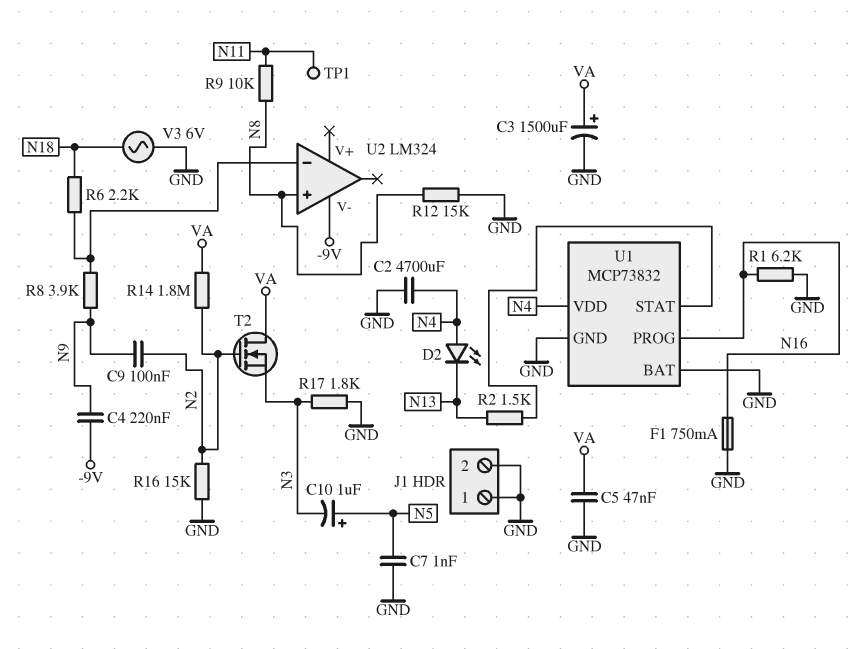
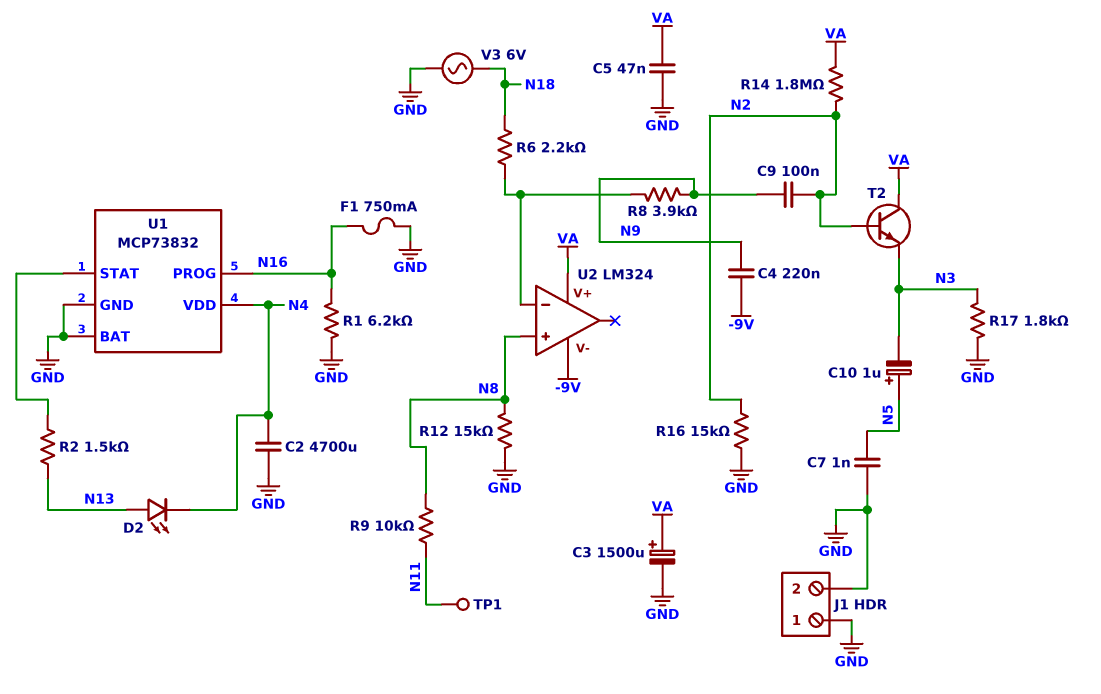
D2: LED (A N4, K N13) -> LED (A N13, K N4)
T2: NMOS (G N2, D VA, S N3) -> NPN (B N2, C VA, E N3)
U2 pin V+: none -> VA

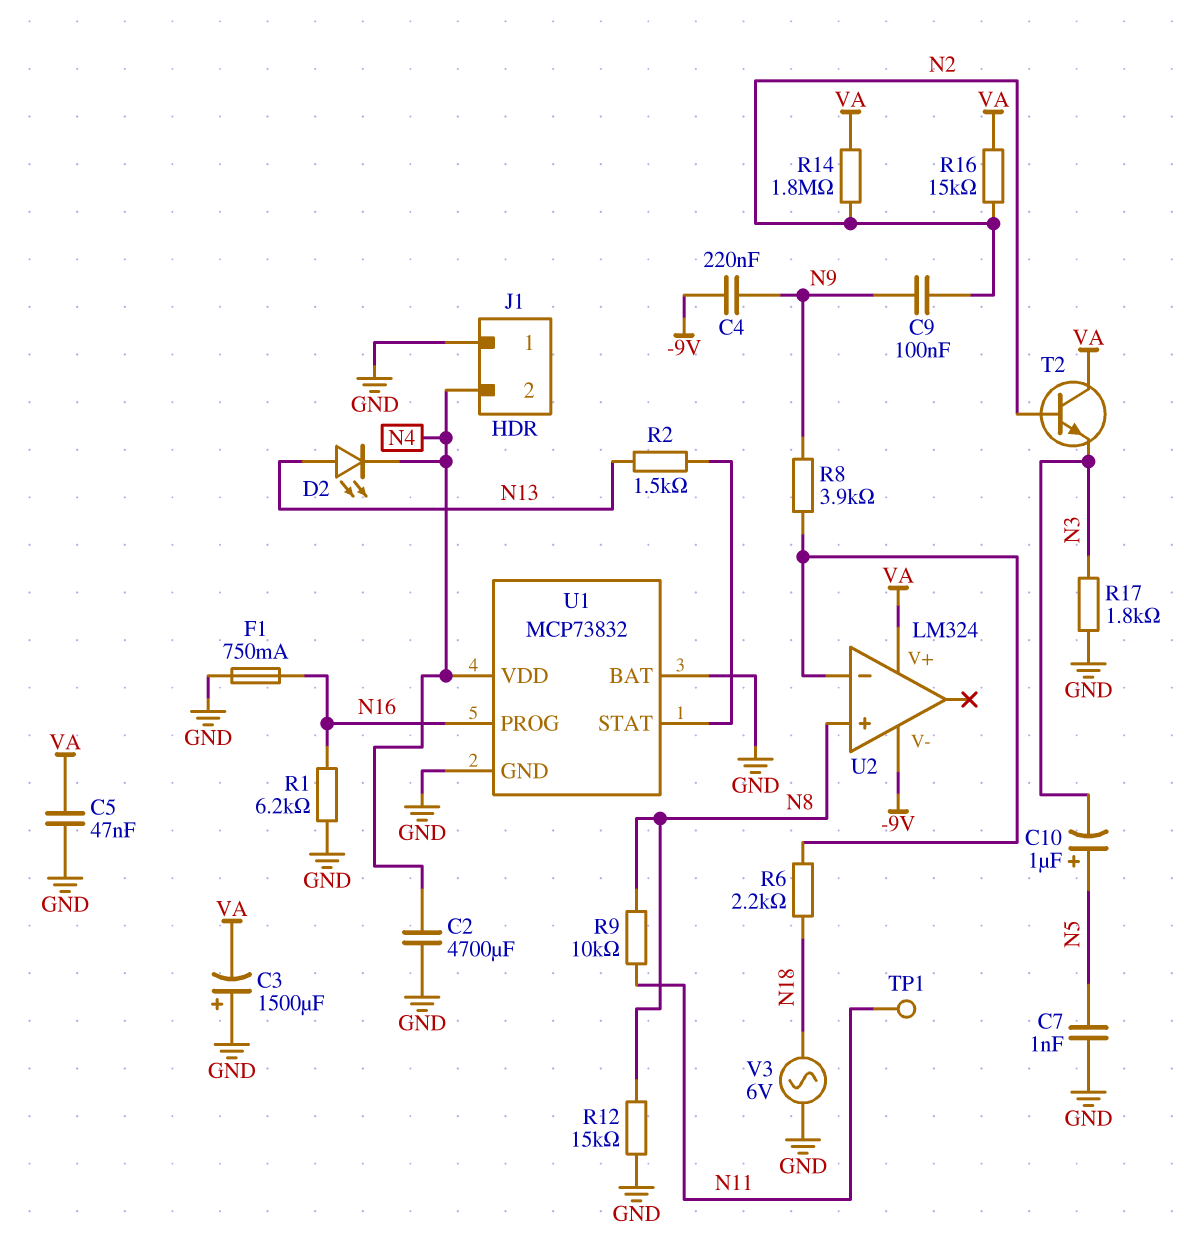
C3: 1500uF (plus VA, minus GND) -> 1500uF (plus GND, minus VA)
J1 pin 2: GND -> N4
R16: 15k (GND, N2) -> 15k (N2, VA)

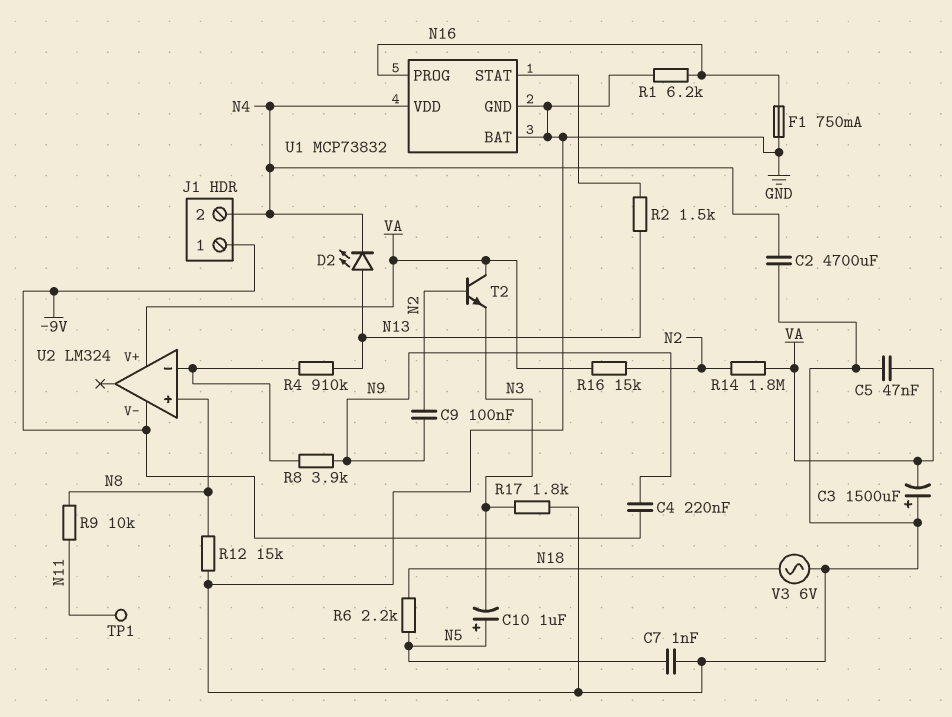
J1 pin 1: GND -> -9V
R4: none -> 910k (N13, U2/in-)
R6: 2.2k (N18, U2/in-) -> 2.2k (N5, N18)

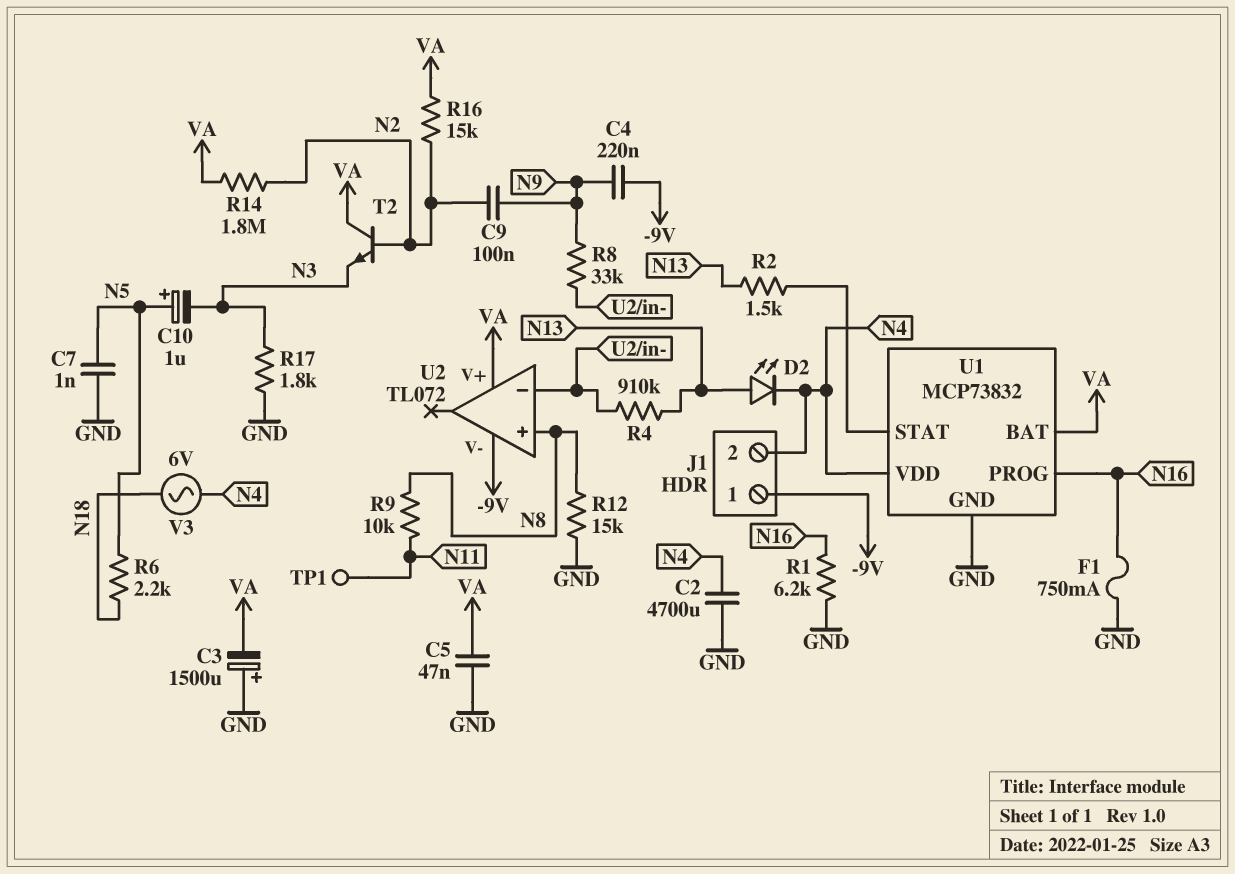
R8: 3.9k (N9, U2/in-) -> 33k (N9, U2/in-)
U1 pin BAT: GND -> VA
U2: LM324 -> TL072
V3: AC 6V (GND, N18) -> AC 6V (N4, N18)

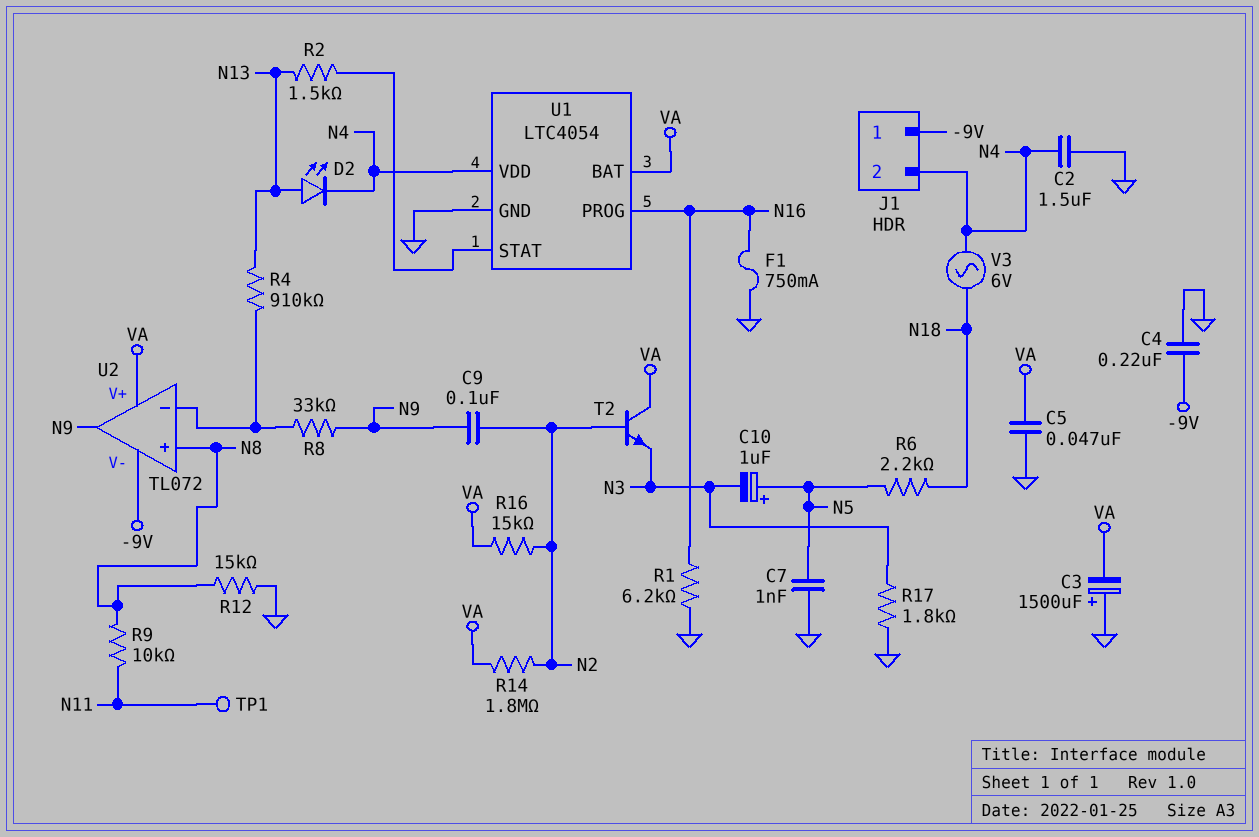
C2: 4700uF (GND, N4) -> 1.5uF (GND, N4)
C4: 220nF (-9V, N9) -> 220nF (-9V, GND)
U1: MCP73832 -> LTC4054
U2 pin out: none -> N9

